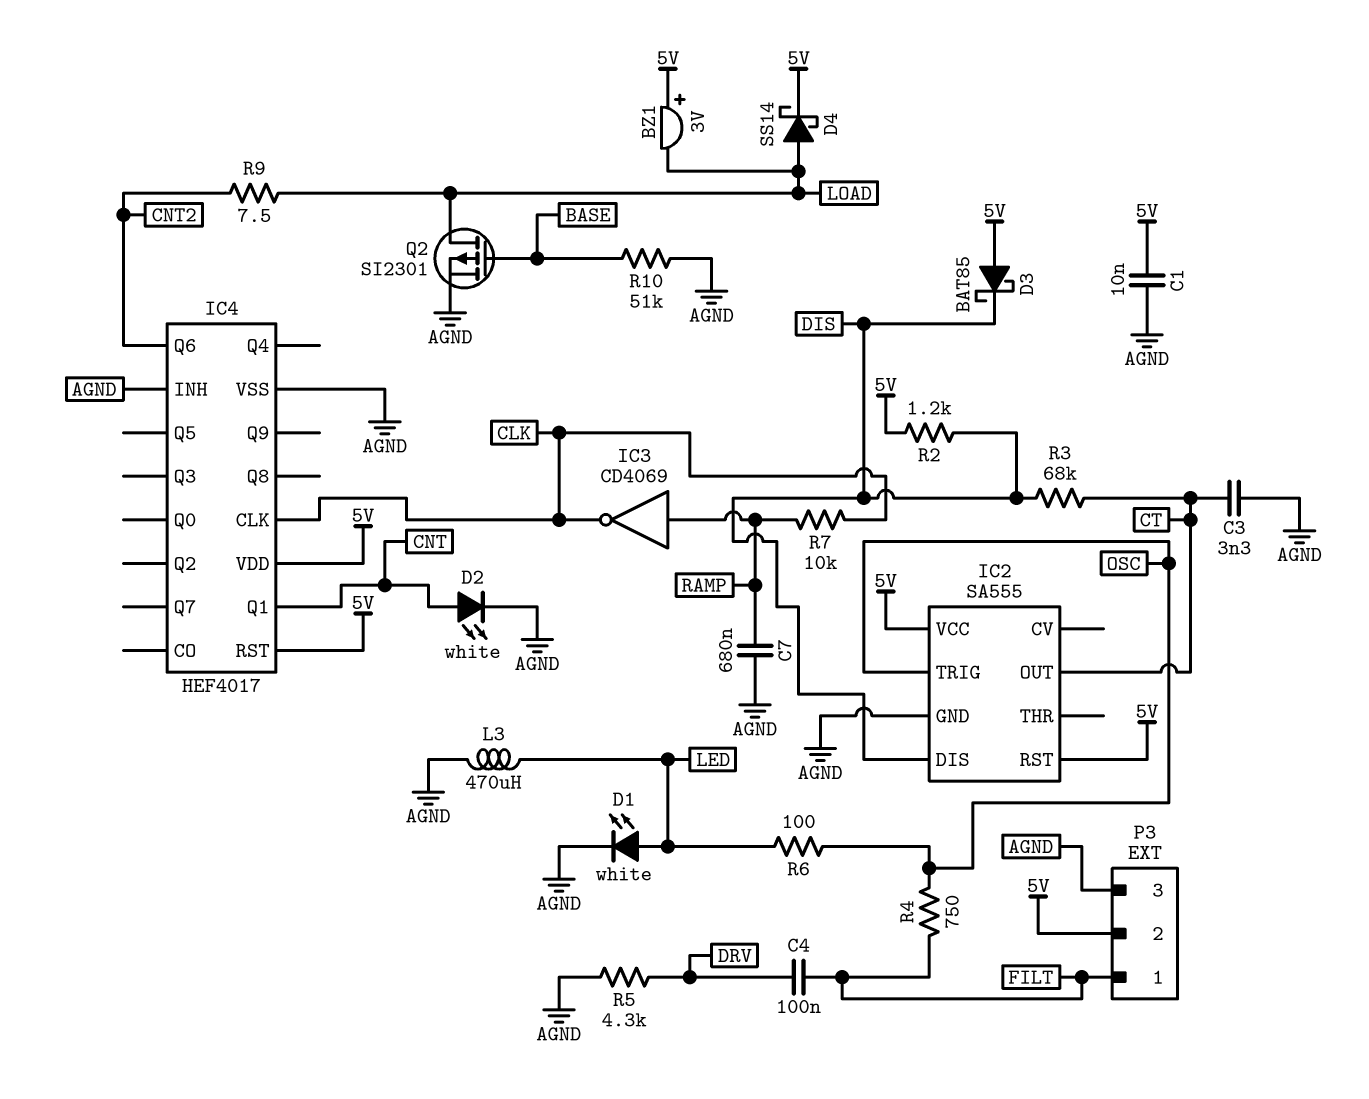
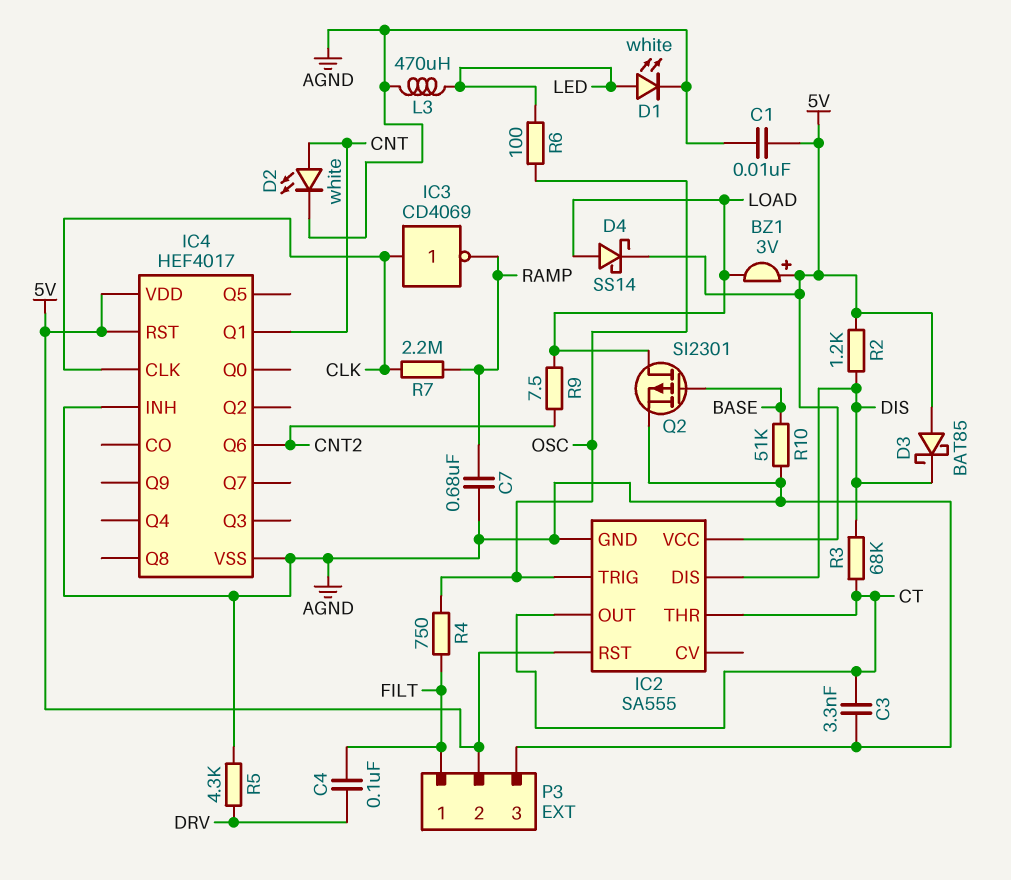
IC2 pin THR: none -> CT
IC3: NOT CD4069 (in RAMP, out CLK) -> NOT CD4069 (in CLK, out RAMP)
R7: 10k (CLK, RAMP) -> 2.2M (CLK, RAMP)

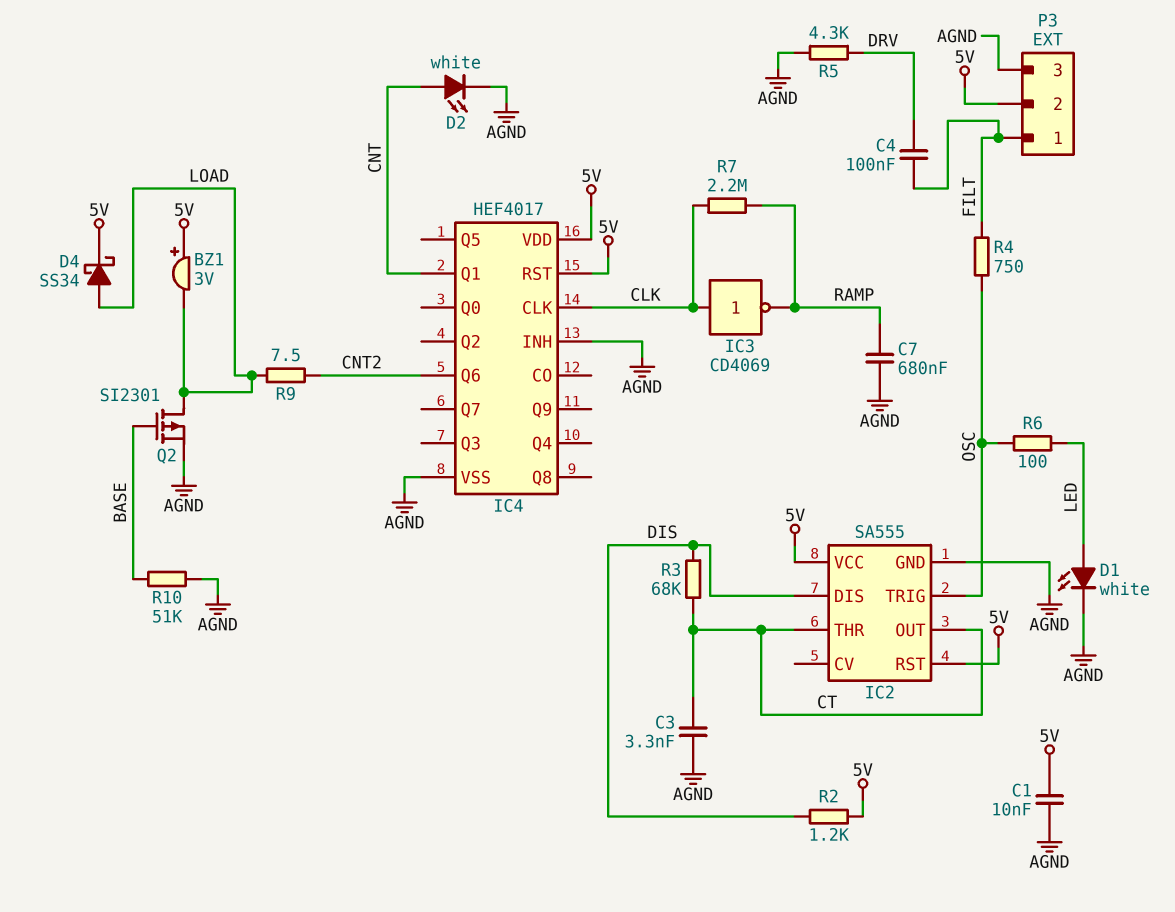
D3: schottky BAT85 (A 5V, K DIS) -> none
D4: schottky SS14 (A LOAD, K 5V) -> schottky SS34 (A LOAD, K 5V)
L3: 470uH (AGND, LED) -> none

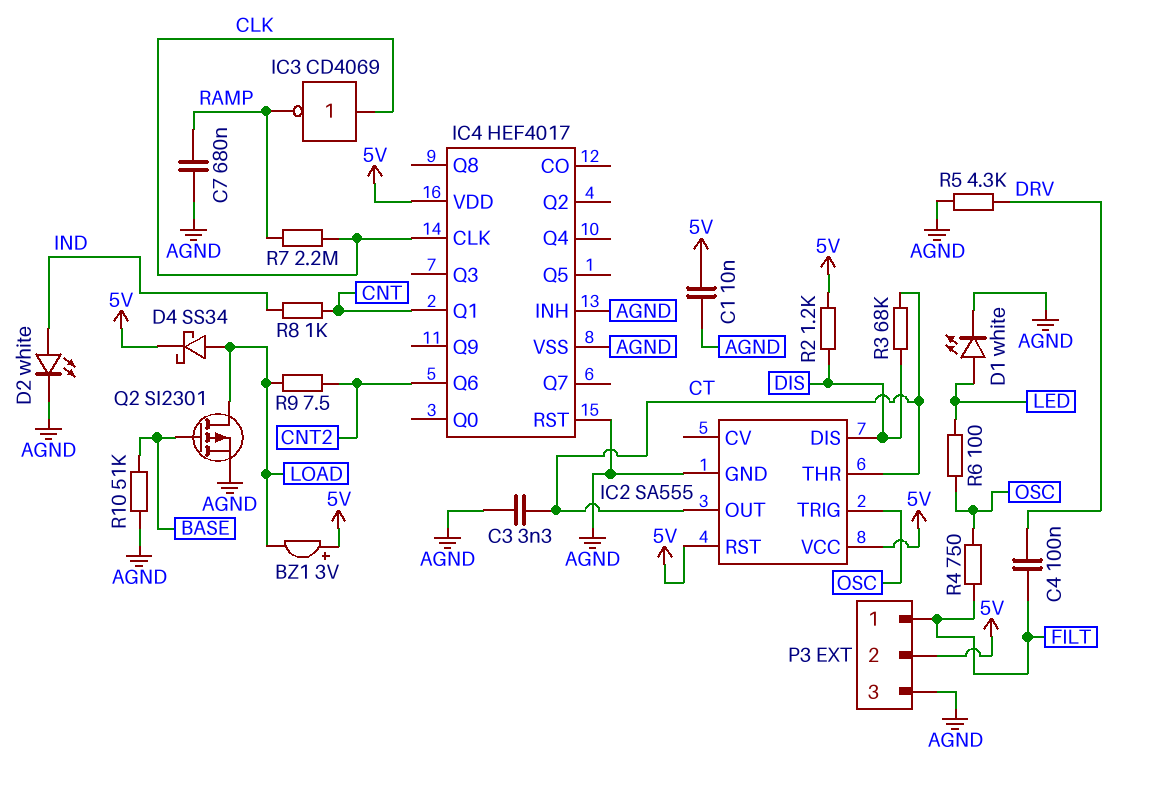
D2: LED white (A CNT, K AGND) -> LED white (A IND, K AGND)
IC4 pin RST: 5V -> AGND
R8: none -> 1k (CNT, IND)

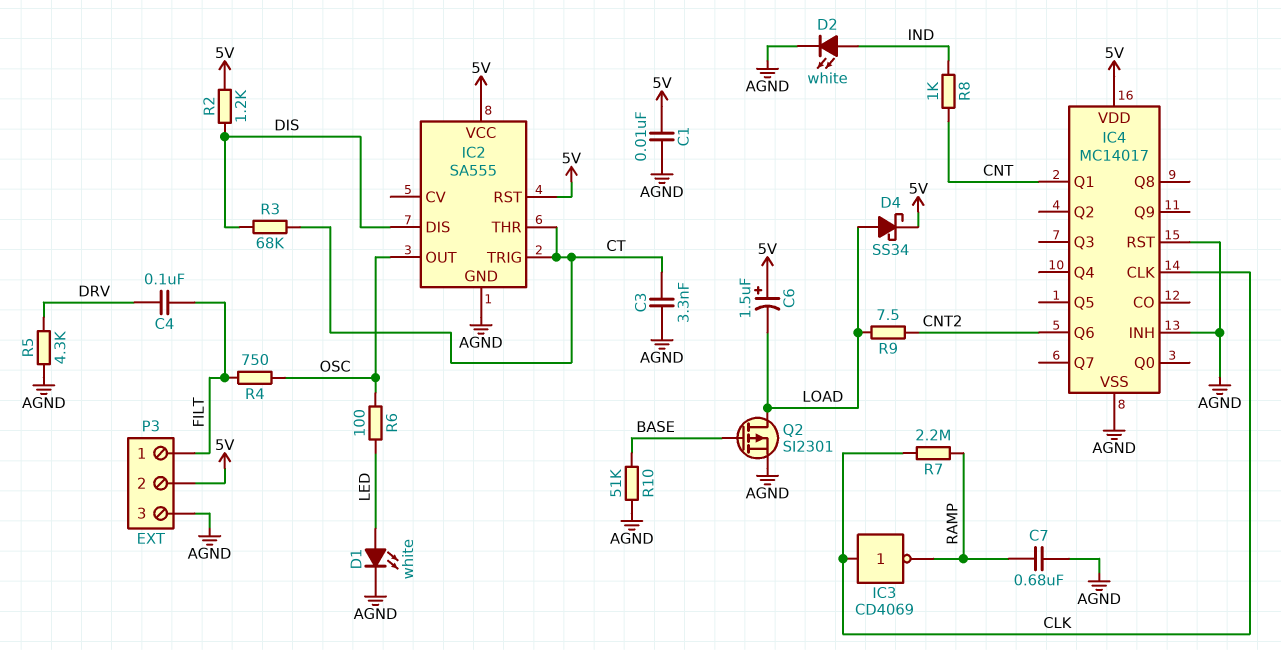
BZ1: buzzer 3V (plus 5V, minus LOAD) -> none
C6: none -> 1.5uF (plus 5V, minus LOAD)
IC2 pin OUT: CT -> OSC
IC2 pin TRIG: OSC -> CT
IC4: HEF4017 -> MC14017

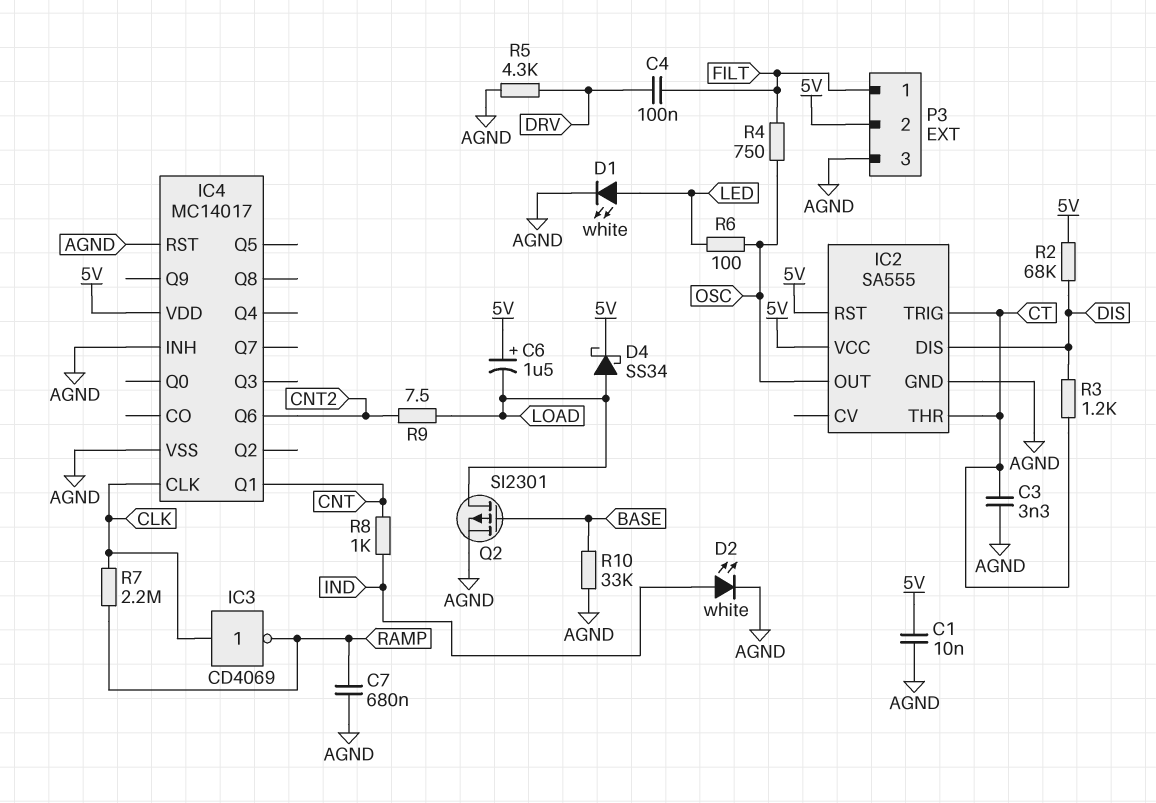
R2: 1.2k (5V, DIS) -> 68k (5V, DIS)
R3: 68k (CT, DIS) -> 1.2k (CT, DIS)
R10: 51k (AGND, BASE) -> 33k (AGND, BASE)

